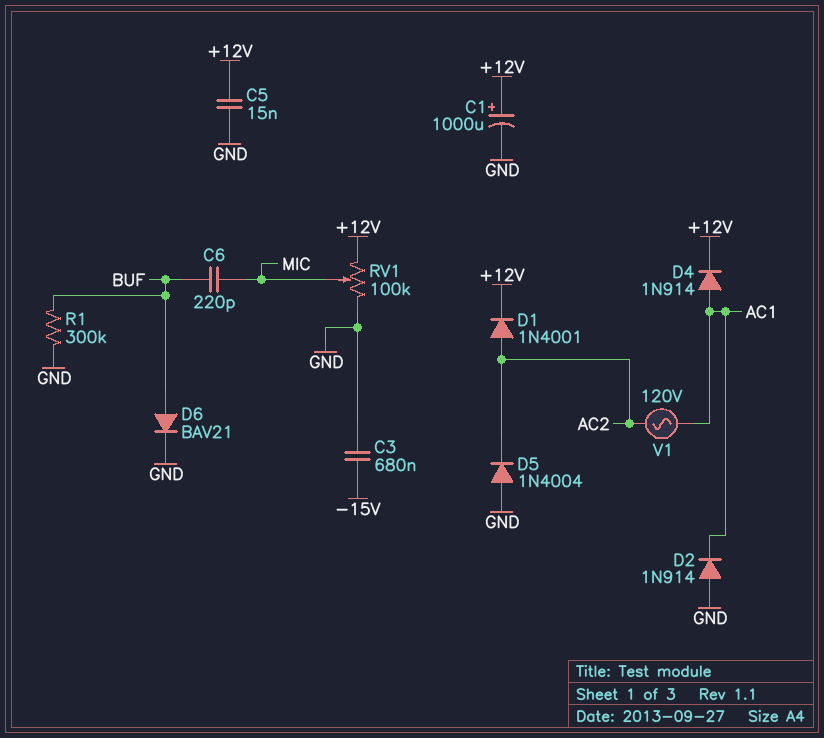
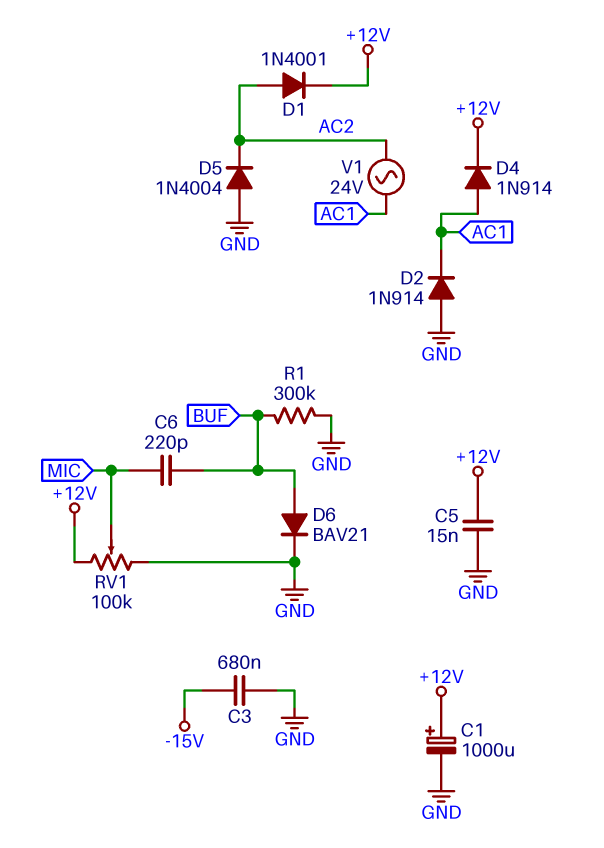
V1: AC 120V (AC1, AC2) -> AC 24V (AC1, AC2)

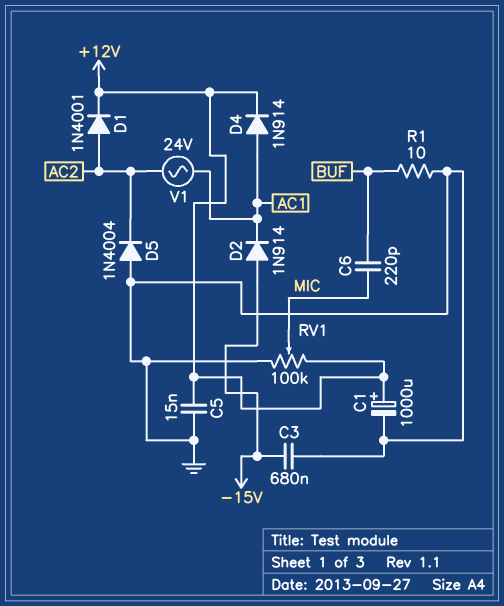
D2: diode 1N914 (A GND, K AC1) -> diode 1N914 (A -15V, K AC1)
D6: diode BAV21 (A BUF, K GND) -> none
R1: 300k (BUF, GND) -> 10 (BUF, GND)

